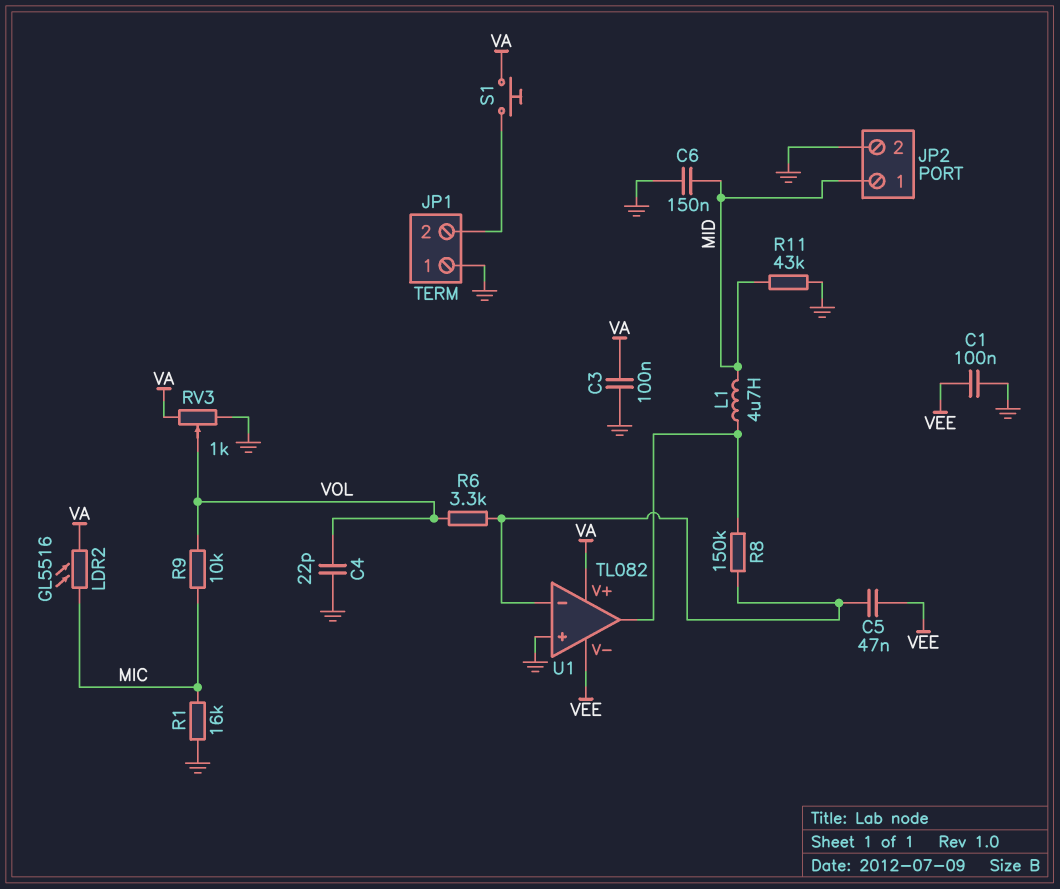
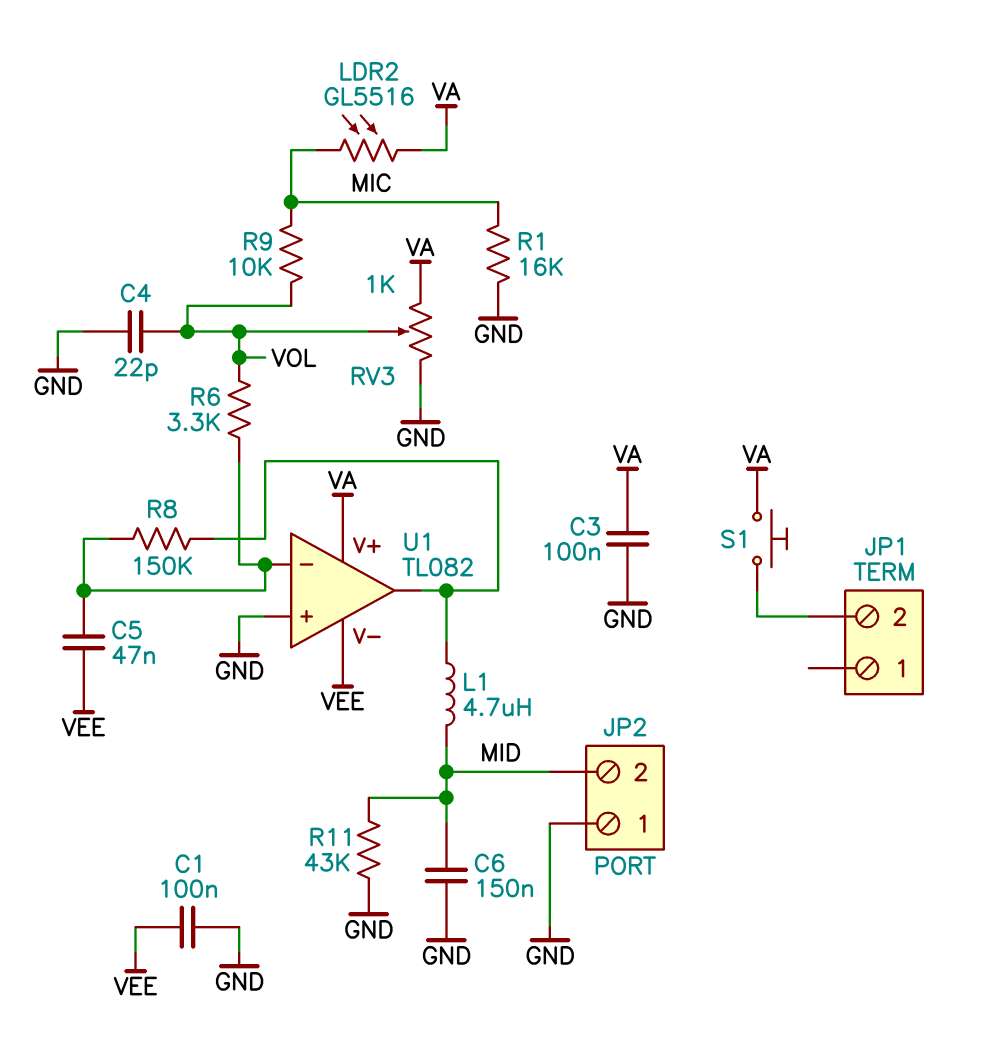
JP1 pin 1: GND -> none
JP2 pin 1: MID -> GND
JP2 pin 2: GND -> MID

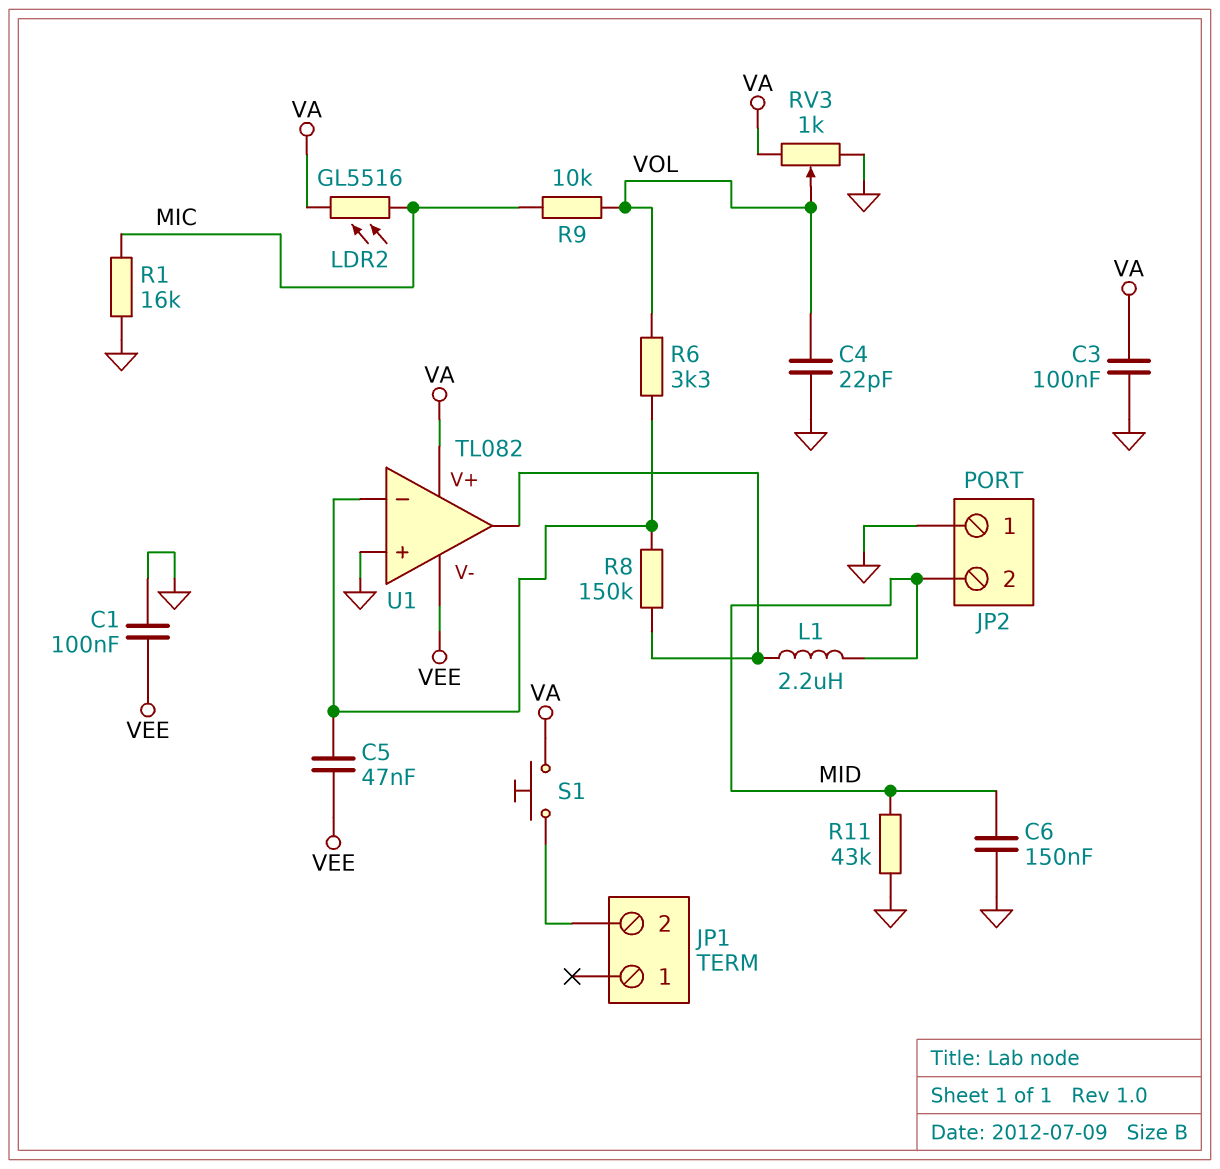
L1: 4.7uH (MID, U1/out) -> 2.2uH (MID, U1/out)

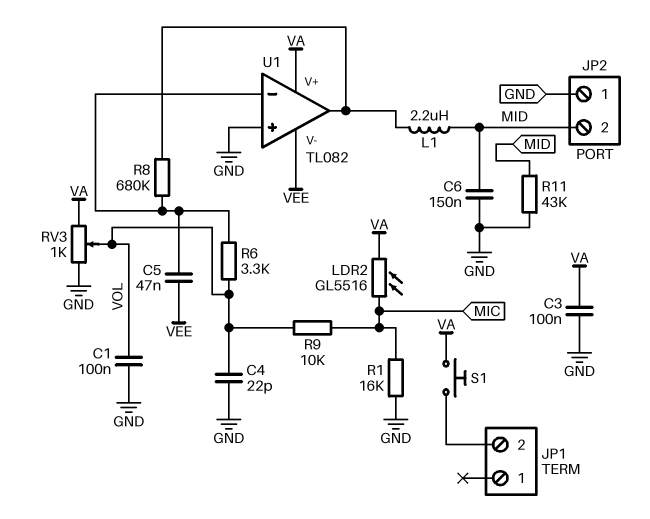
C1: 100nF (GND, VEE) -> 100nF (GND, VOL)
R8: 150k (U1/in-, U1/out) -> 680k (U1/in-, U1/out)

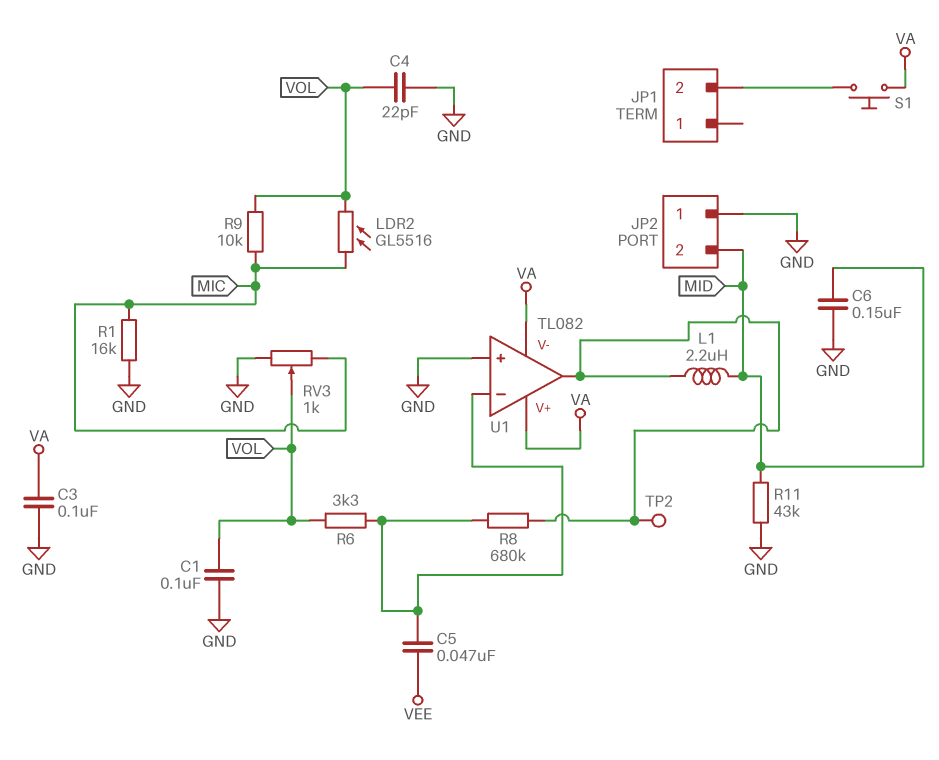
LDR2: GL5516 (MIC, VA) -> GL5516 (MIC, VOL)
RV3: 1k (GND, VA, wiper VOL) -> 1k (GND, MIC, wiper VOL)
TP2: none -> test point (U1/out)
U1 pin V-: VEE -> VA

